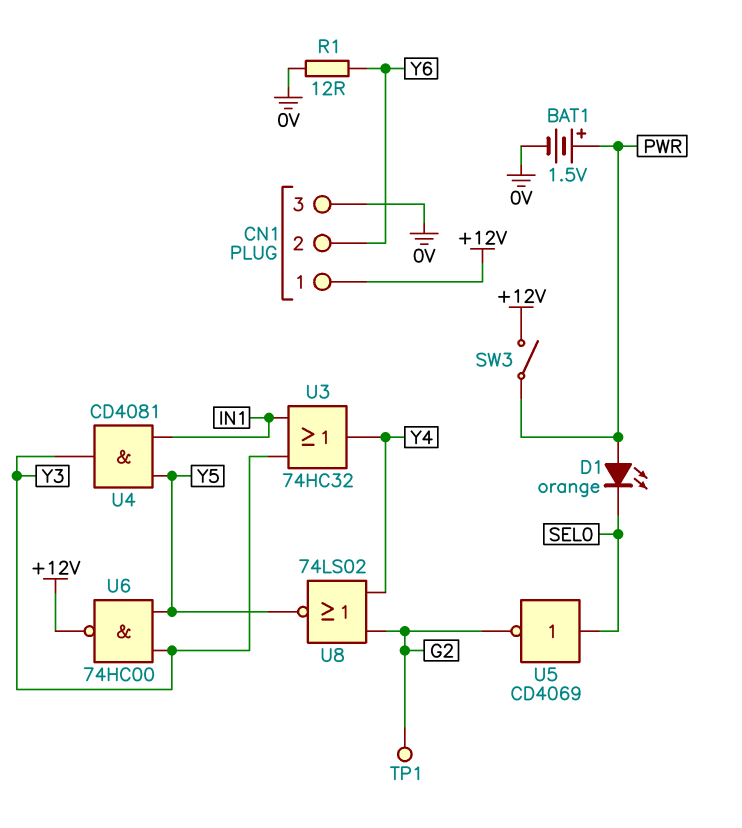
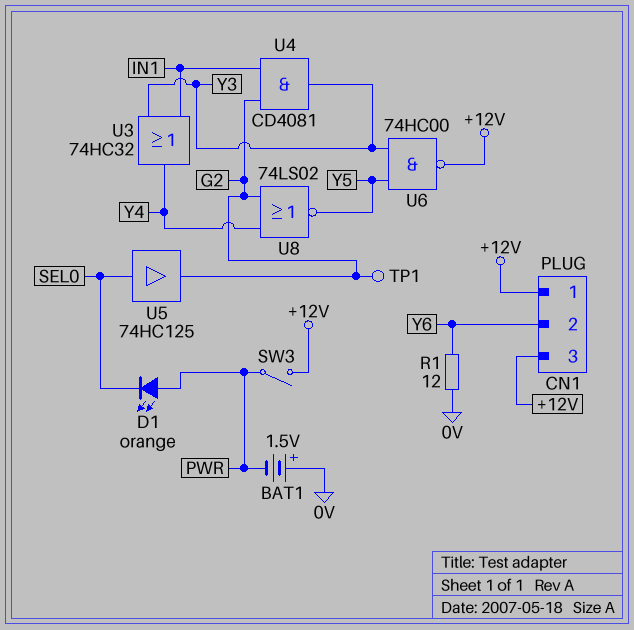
BAT1: 1.5V (plus PWR, minus 0V) -> 1.5V (plus 0V, minus PWR)
CN1 pin 3: 0V -> +12V
U4: AND CD4081 (in IN1, in Y5, out Y3) -> AND CD4081 (in G2, in IN1, out Y3)
U5: NOT CD4069 (in SEL0, out G2) -> buffer 74HC125 (in SEL0, out G2)

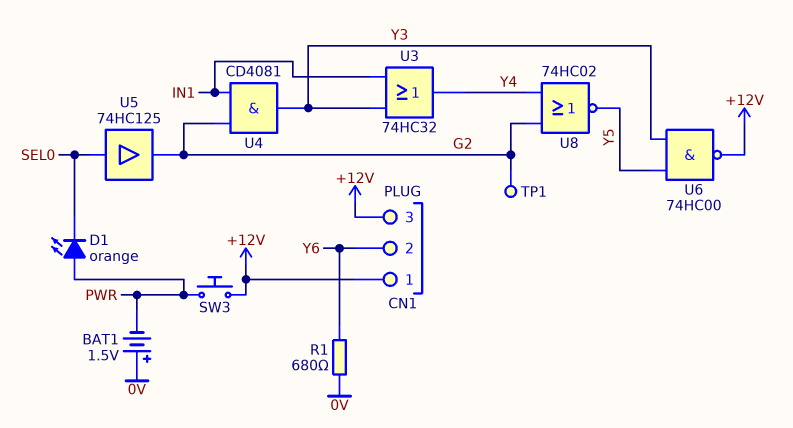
R1: 12 (0V, Y6) -> 680 (0V, Y6)
SW3: switch (+12V, PWR) -> button (+12V, PWR)
U8: NOR 74LS02 (in G2, in Y4, out Y5) -> NOR 74HC02 (in G2, in Y4, out Y5)

